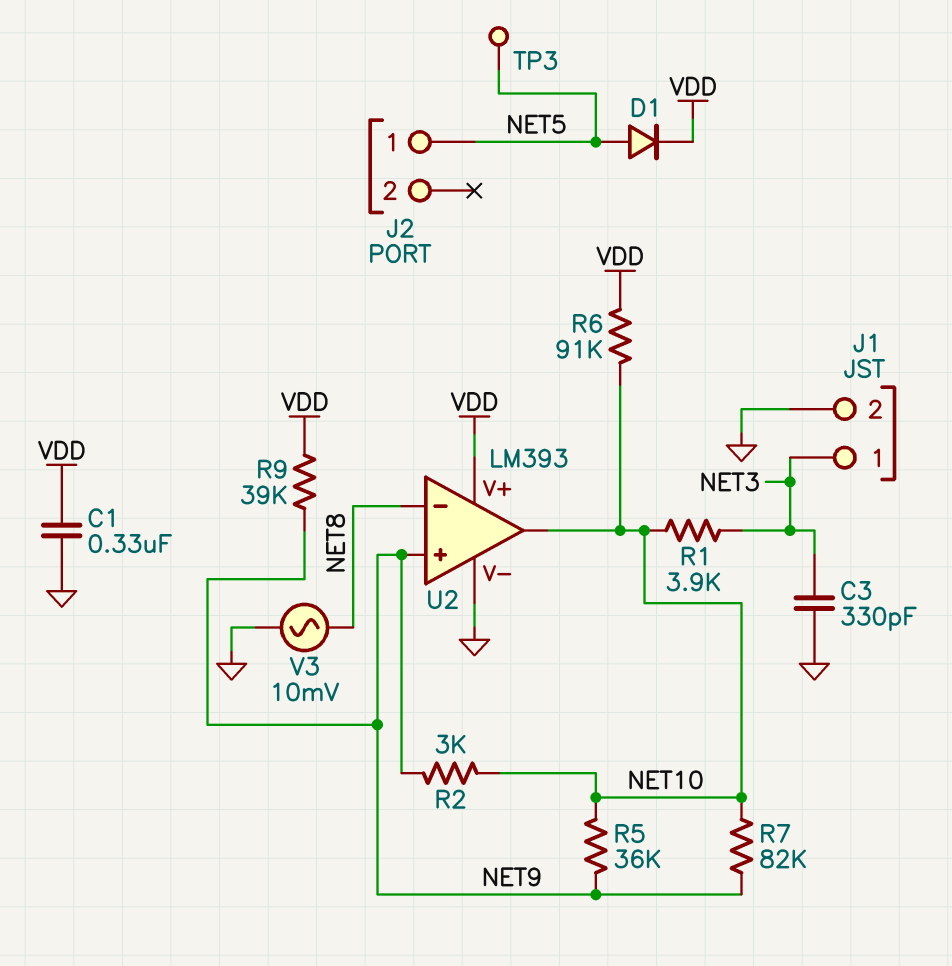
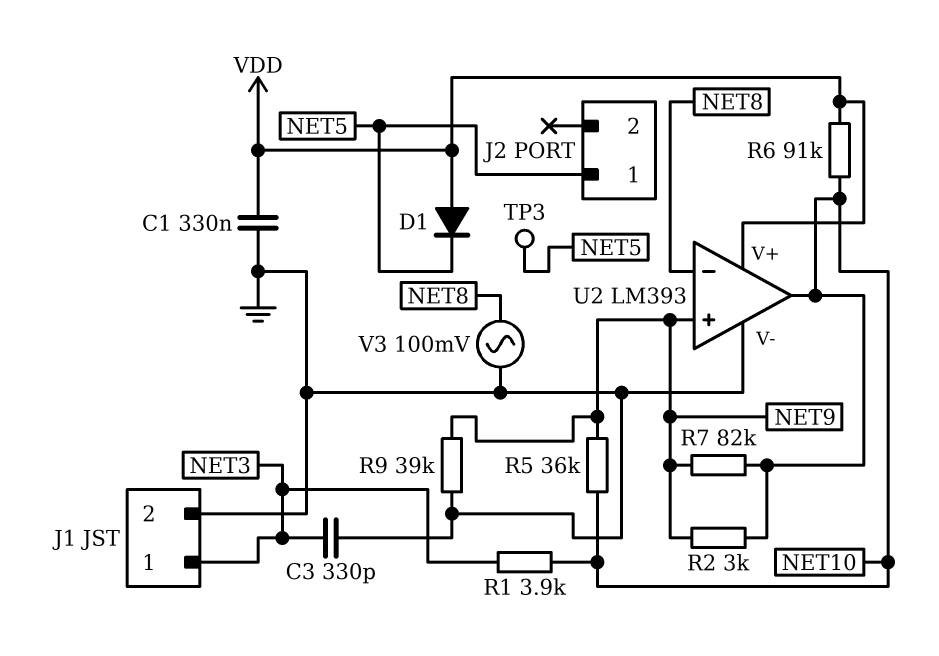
D1: diode (A NET5, K VDD) -> diode (A VDD, K NET5)
R9: 39k (NET9, VDD) -> 39k (GND, NET9)
V3: AC 10mV (GND, NET8) -> AC 100mV (GND, NET8)

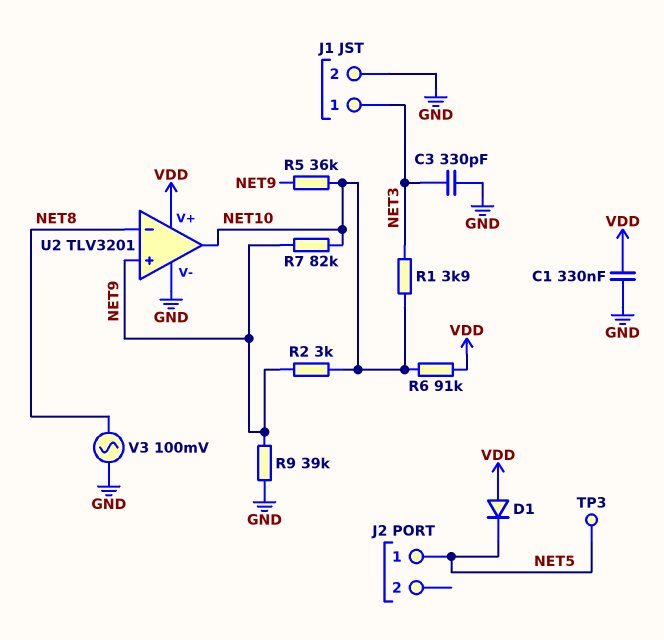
U2: LM393 -> TLV3201

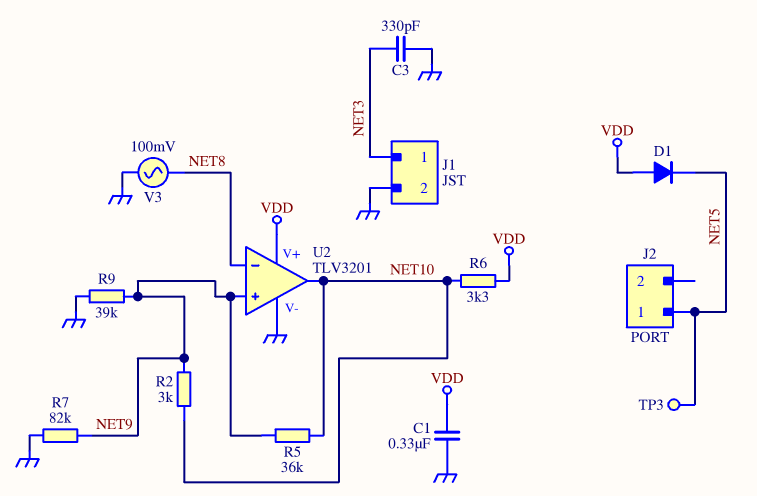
R1: 3.9k (NET3, NET10) -> none
R6: 91k (NET10, VDD) -> 3.3k (NET10, VDD)
R7: 82k (NET9, NET10) -> 82k (GND, NET9)

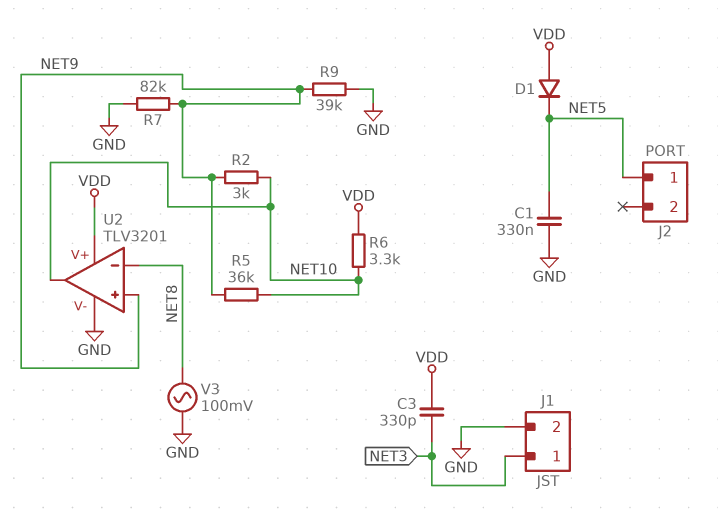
C1: 330nF (GND, VDD) -> 330nF (GND, NET5)
C3: 330pF (GND, NET3) -> 330pF (NET3, VDD)
TP3: test point (NET5) -> none

